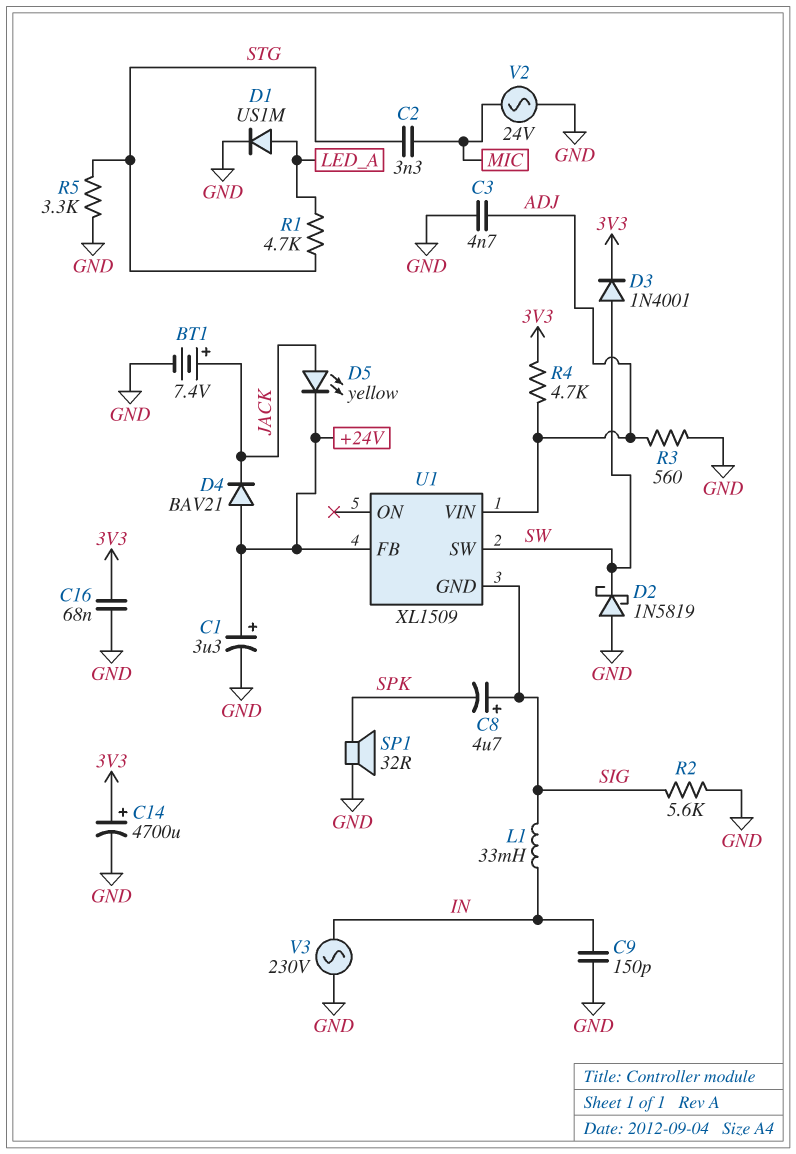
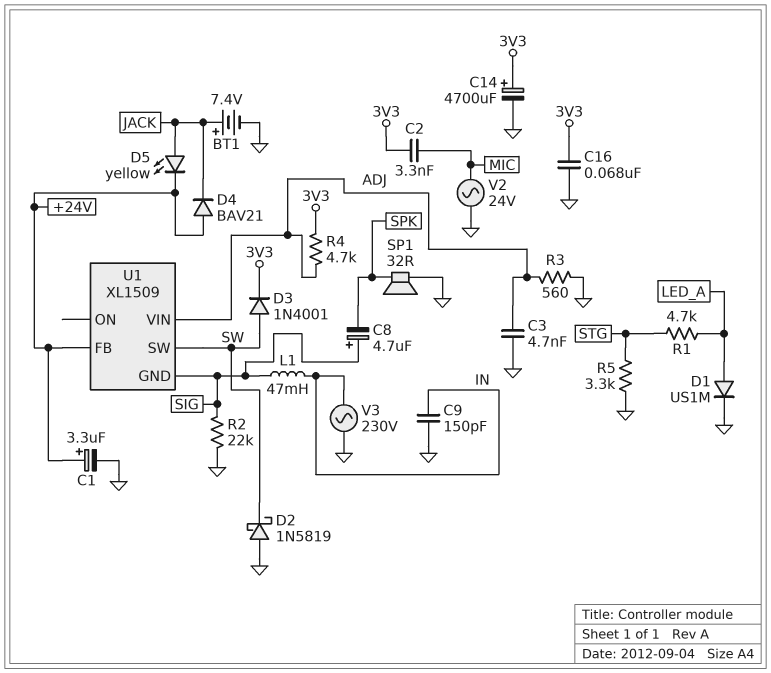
C2: 3.3nF (MIC, STG) -> 3.3nF (3V3, MIC)
L1: 33mH (IN, SIG) -> 47mH (IN, SIG)
R2: 5.6k (GND, SIG) -> 22k (GND, SIG)

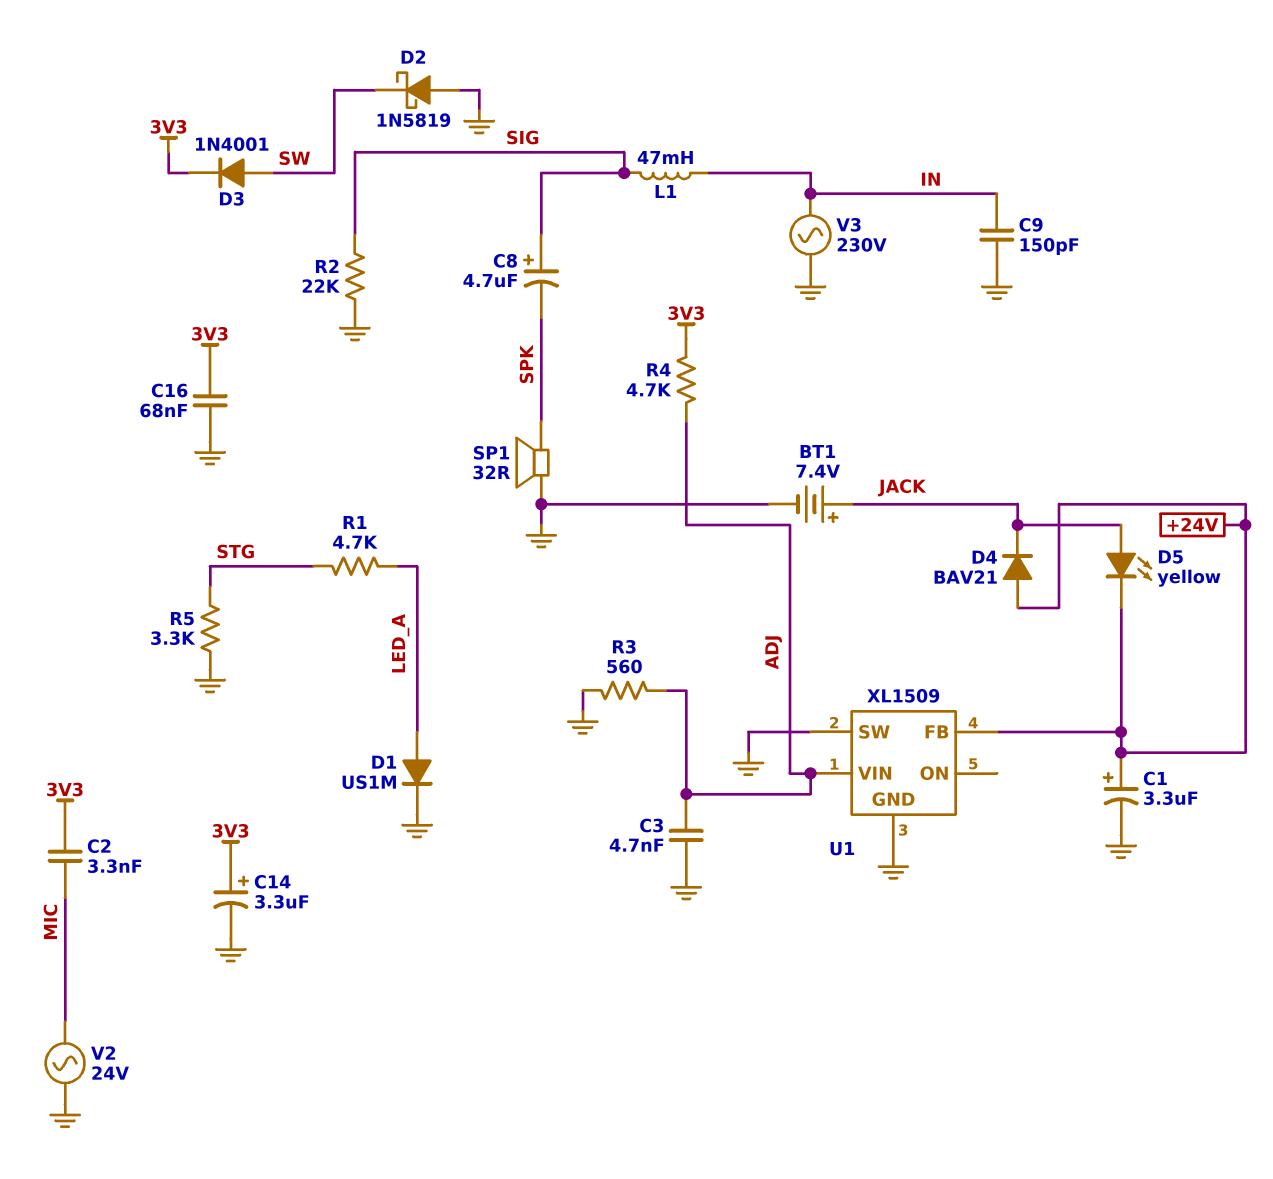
C14: 4700uF (plus 3V3, minus GND) -> 3.3uF (plus 3V3, minus GND)
U1 pin GND: SIG -> GND
U1 pin SW: SW -> GND

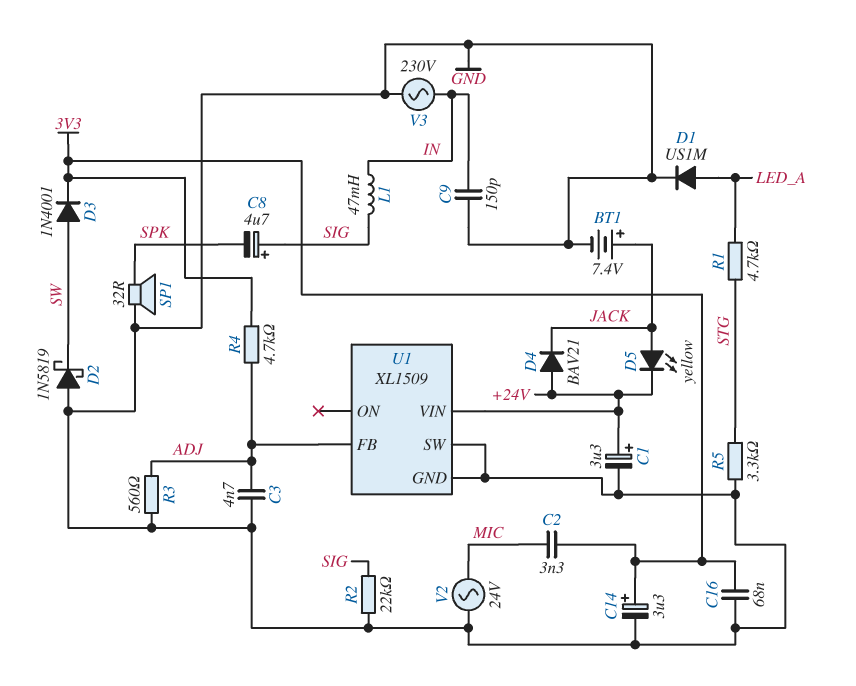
U1 pin FB: +24V -> ADJ
U1 pin VIN: ADJ -> +24V

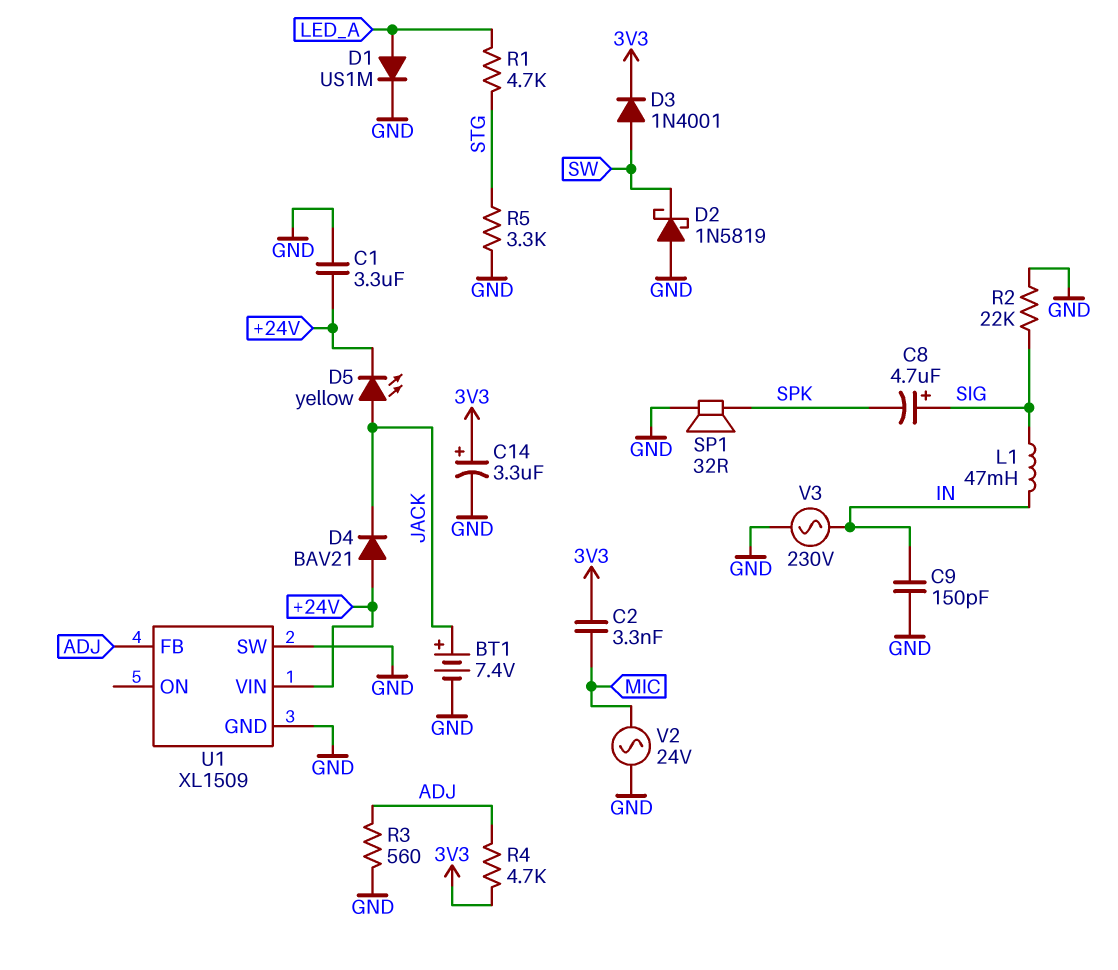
C1: 3.3uF (plus +24V, minus GND) -> 3.3uF (+24V, GND)
C3: 4.7nF (ADJ, GND) -> none
C16: 68nF (3V3, GND) -> none

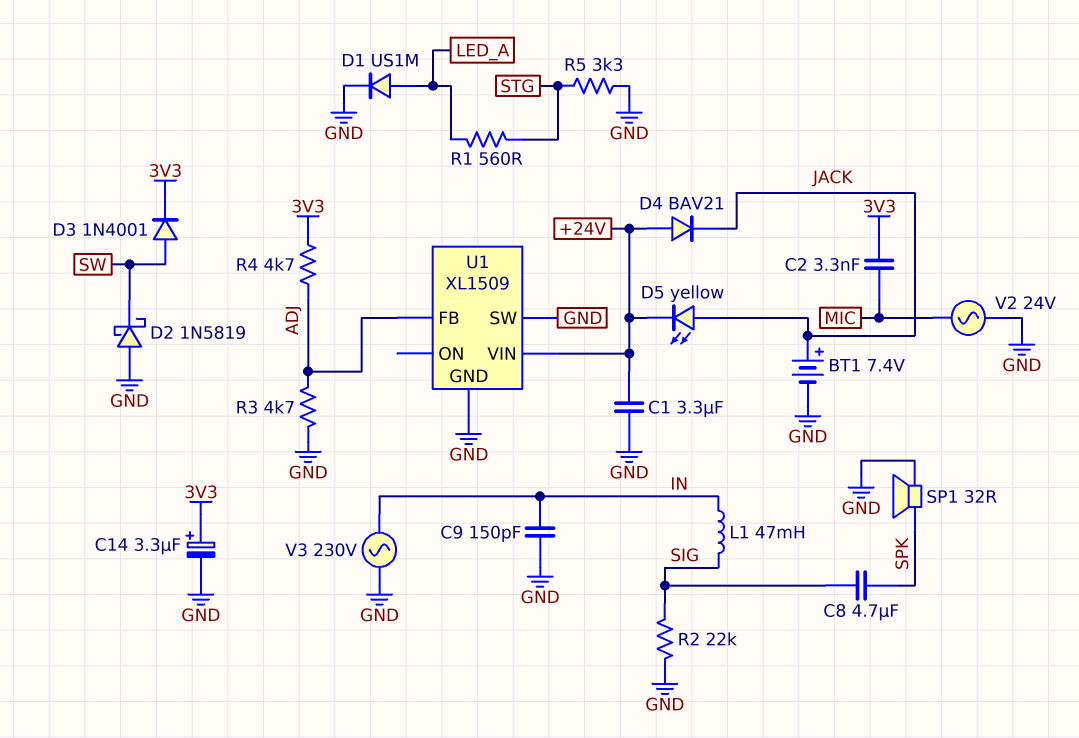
C8: 4.7uF (plus SIG, minus SPK) -> 4.7uF (SIG, SPK)
R1: 4.7k (LED_A, STG) -> 560 (LED_A, STG)
R3: 560 (ADJ, GND) -> 4.7k (ADJ, GND)

